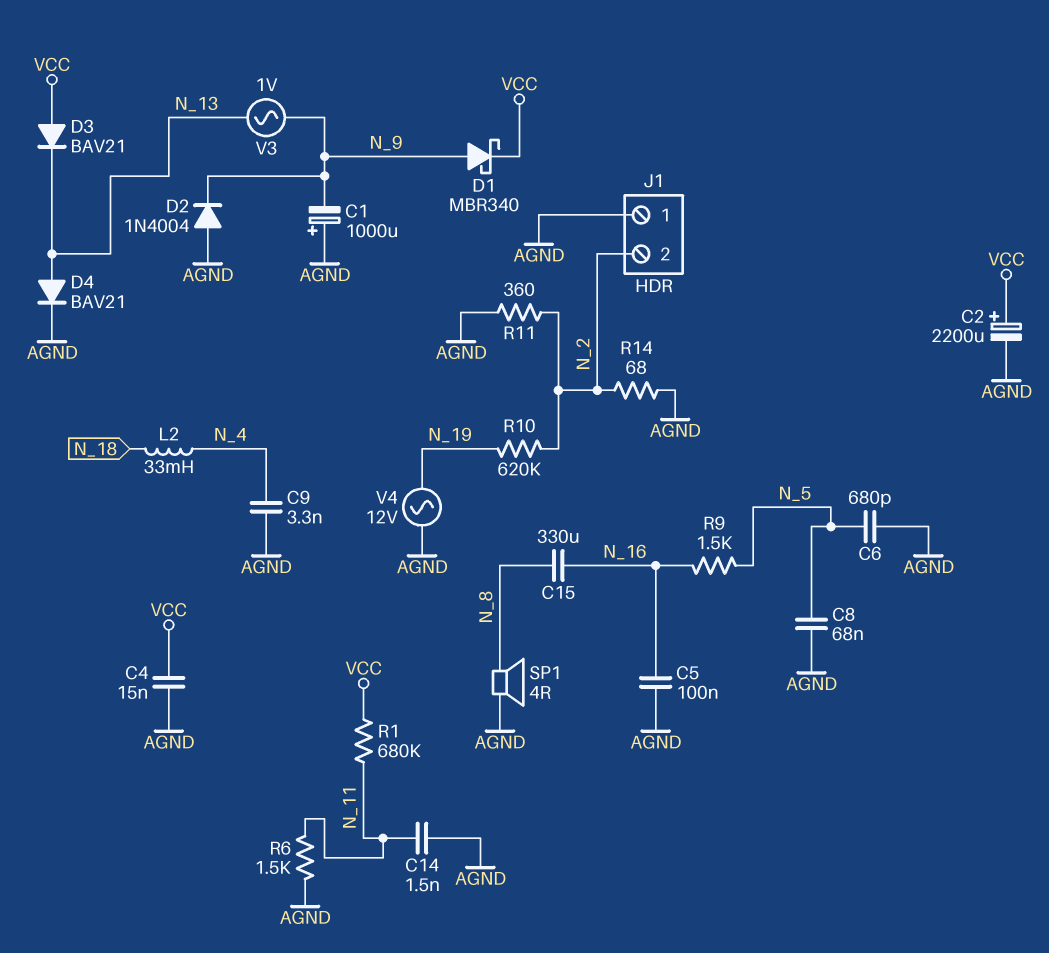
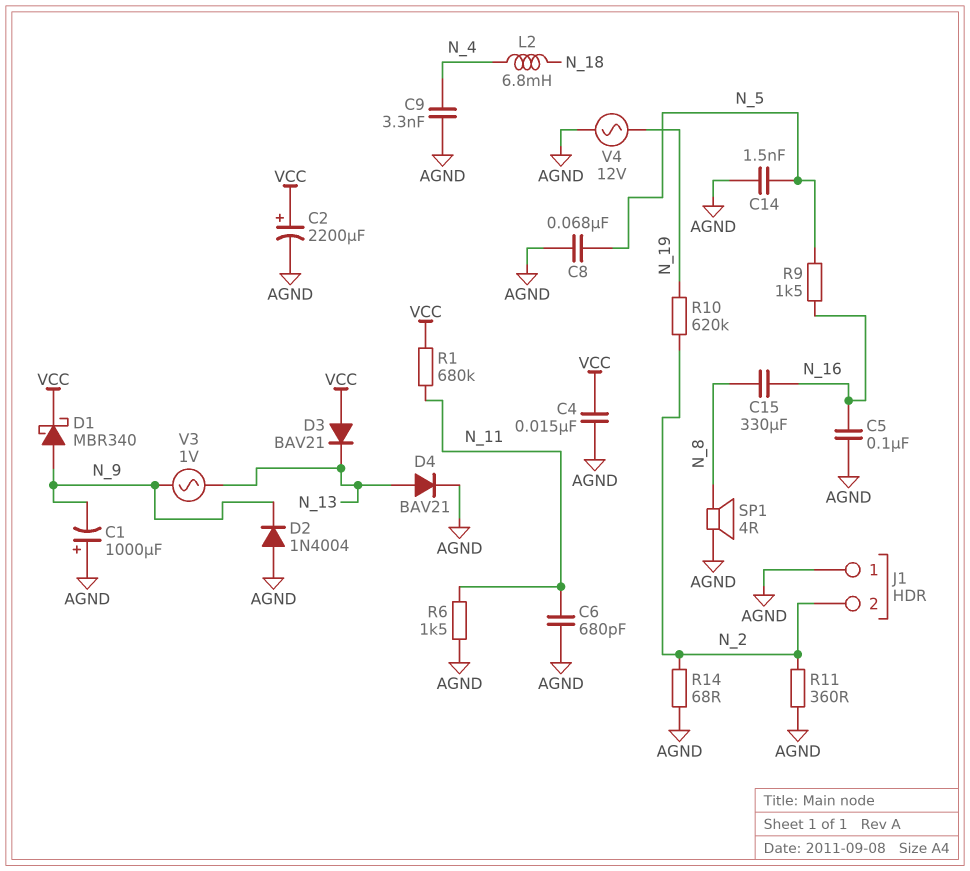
C6: 680pF (AGND, N_5) -> 680pF (AGND, N_11)
C14: 1.5nF (AGND, N_11) -> 1.5nF (AGND, N_5)
L2: 33mH (N_4, N_18) -> 6.8mH (N_4, N_18)

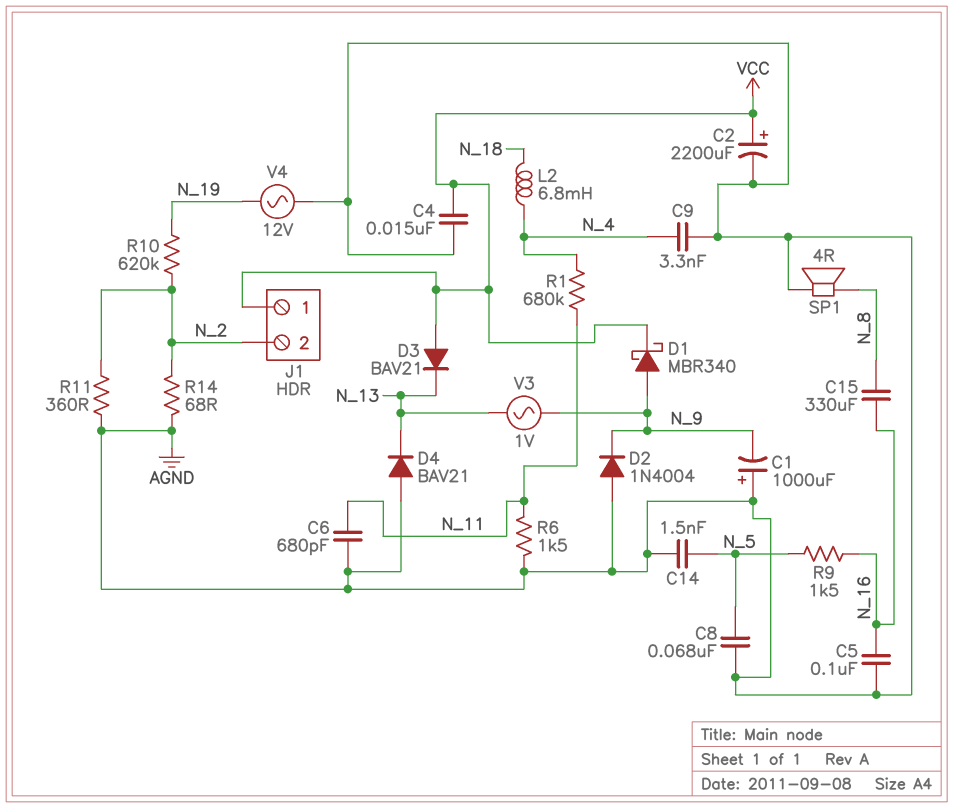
D4: diode BAV21 (A N_13, K AGND) -> diode BAV21 (A AGND, K N_13)
J1 pin 1: AGND -> VCC
R1: 680k (N_11, VCC) -> 680k (N_4, N_11)

